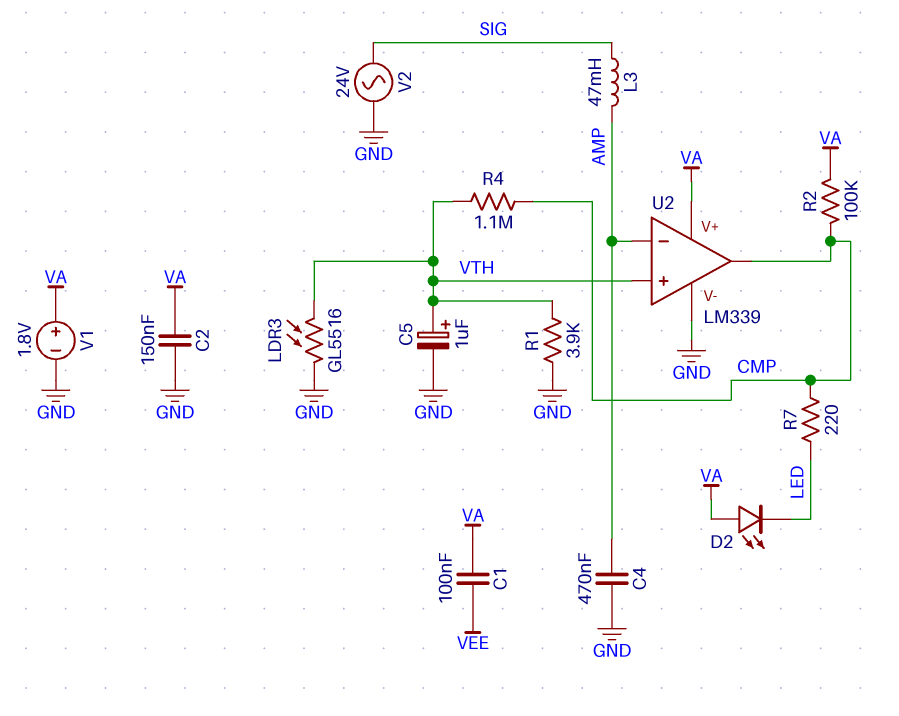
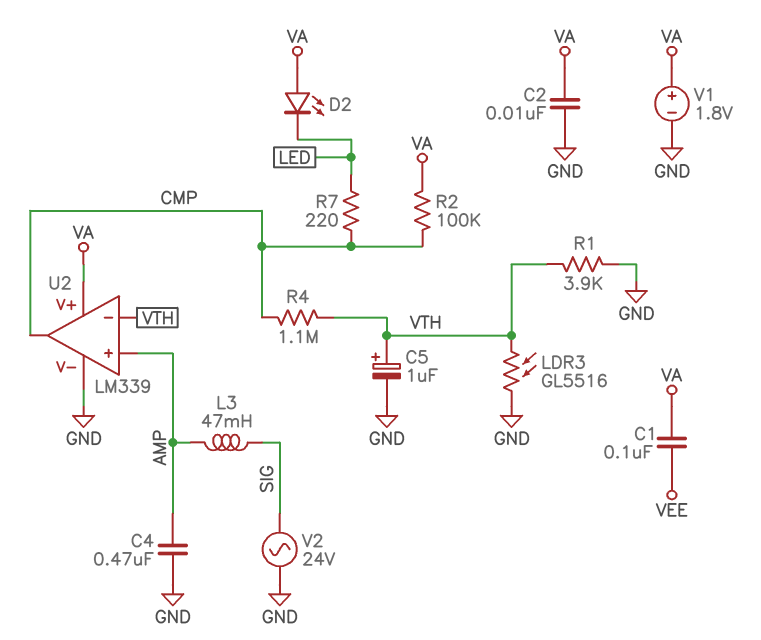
C2: 150nF (GND, VA) -> 10nF (GND, VA)
U2 pin in+: VTH -> AMP
U2 pin in-: AMP -> VTH

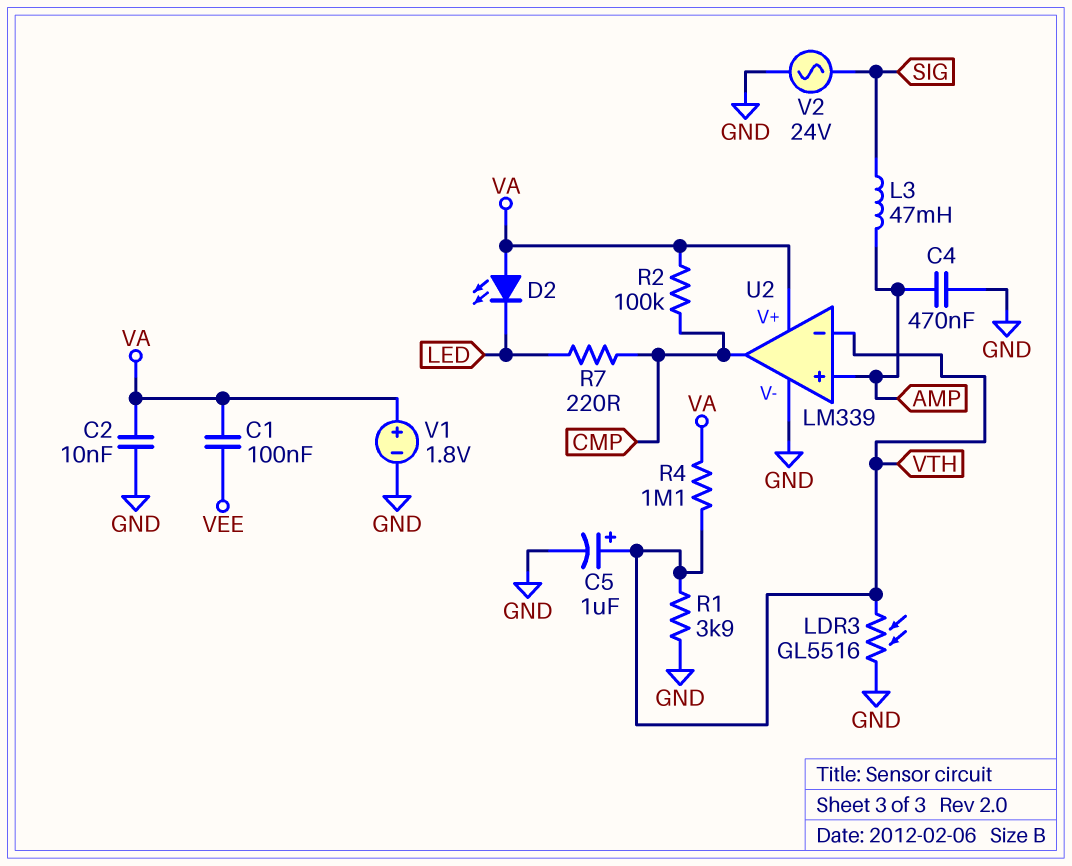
R4: 1.1M (CMP, VTH) -> 1.1M (VA, VTH)

